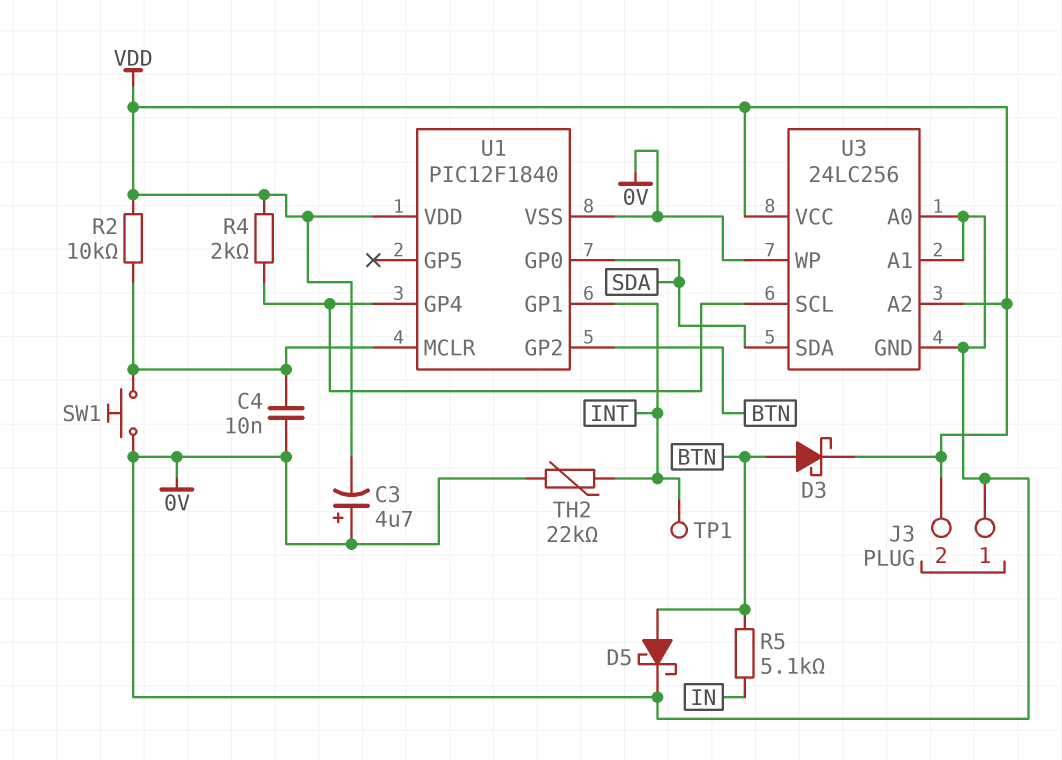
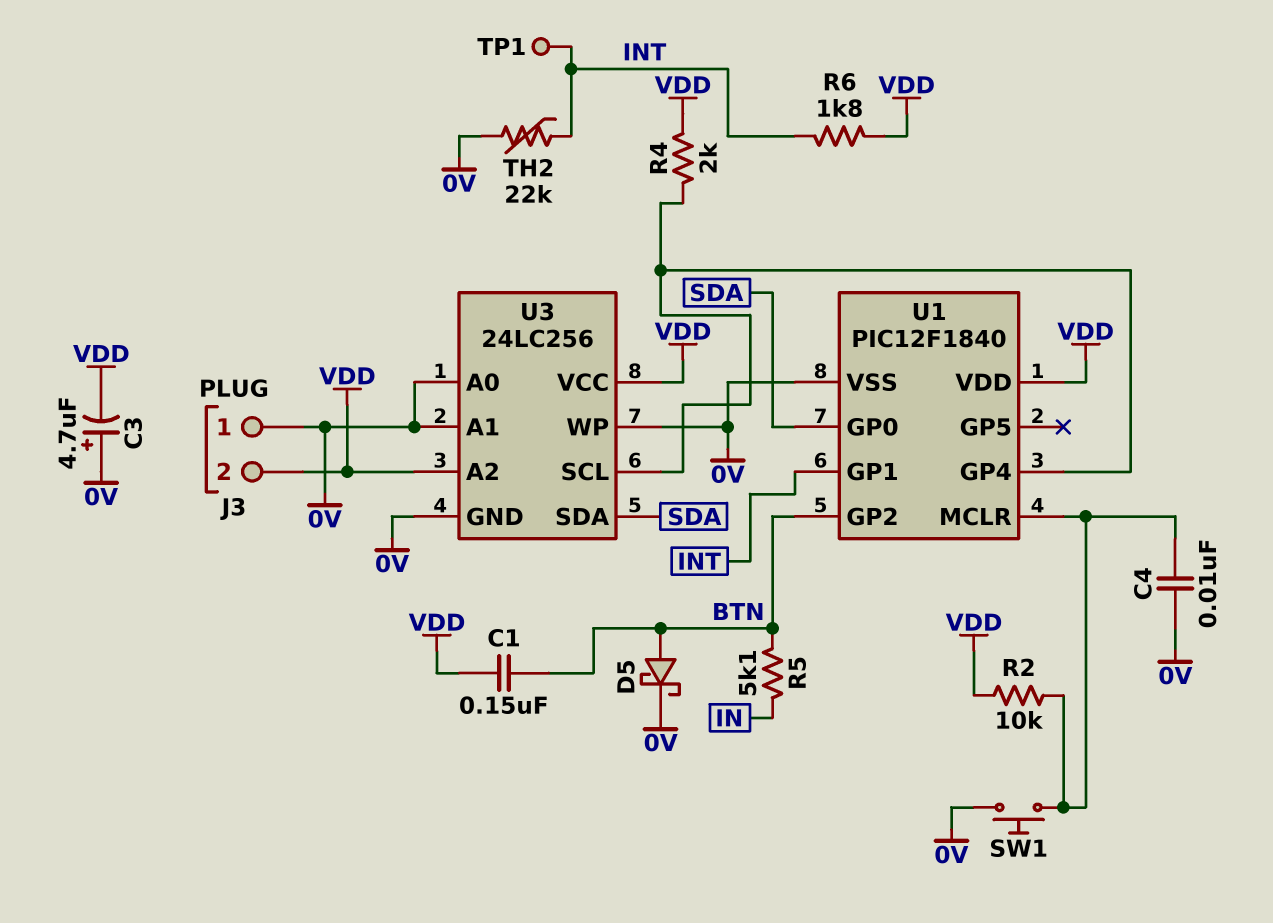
C1: none -> 150nF (BTN, VDD)
D3: schottky (A BTN, K VDD) -> none
R6: none -> 1.8k (INT, VDD)

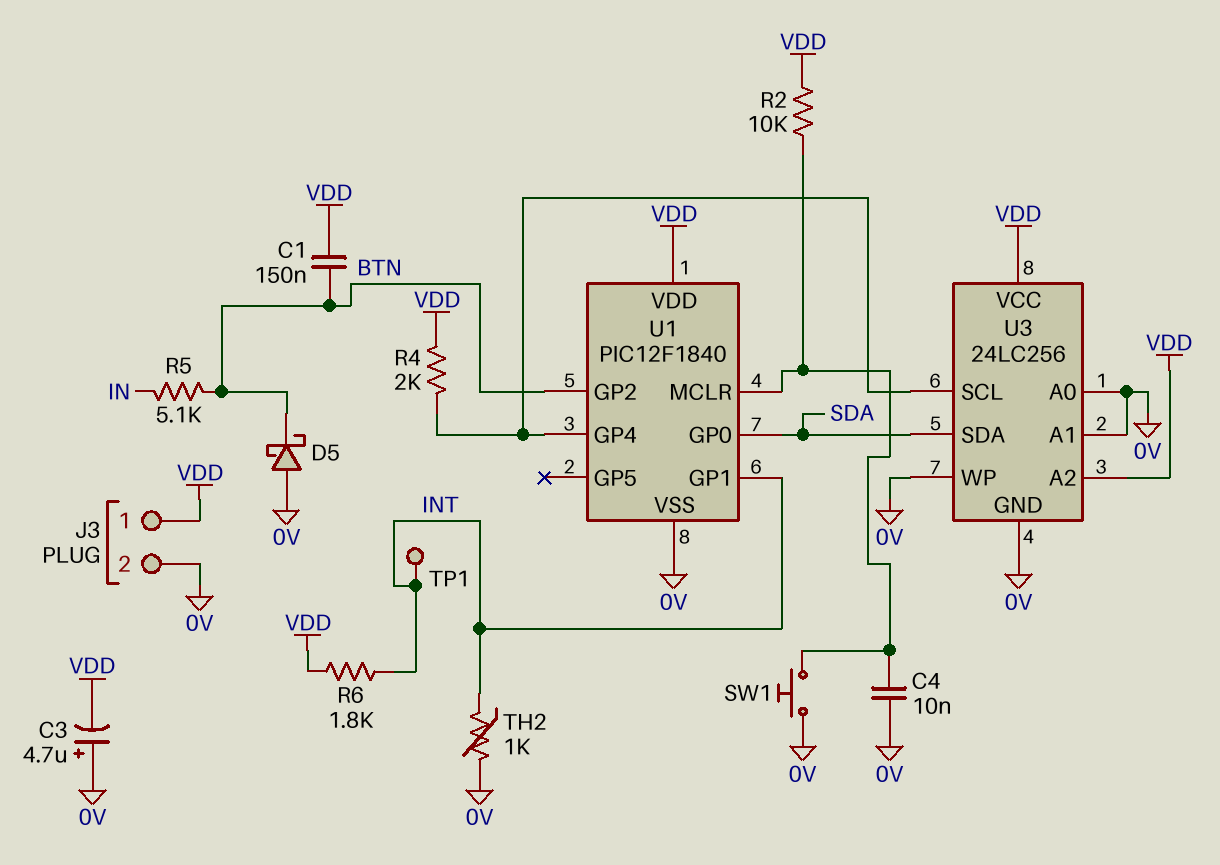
D5: schottky (A BTN, K 0V) -> schottky (A 0V, K BTN)
J3 pin 1: 0V -> VDD
J3 pin 2: VDD -> 0V
TH2: 22k (0V, INT) -> 1k (0V, INT)

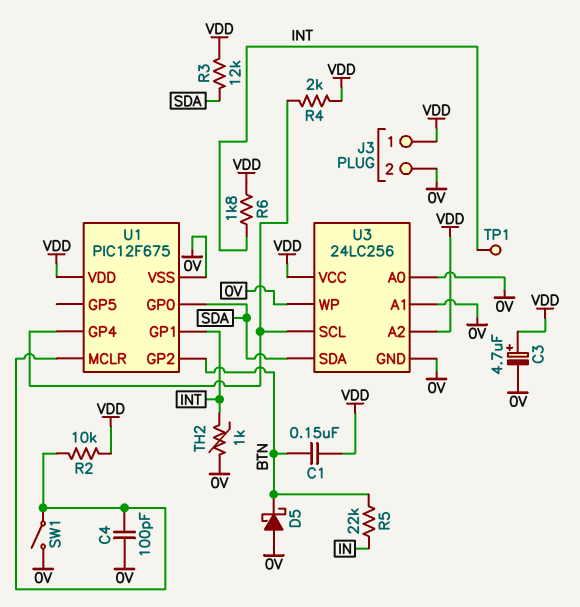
C3: 4.7uF (plus 0V, minus VDD) -> 4.7uF (plus VDD, minus 0V)
C4: 10nF (0V, U1/MCLR) -> 100pF (0V, U1/MCLR)
R3: none -> 12k (SDA, VDD)
R5: 5.1k (BTN, IN) -> 22k (BTN, IN)
SW1: button (0V, U1/MCLR) -> switch (0V, U1/MCLR)
U1: PIC12F1840 -> PIC12F675

